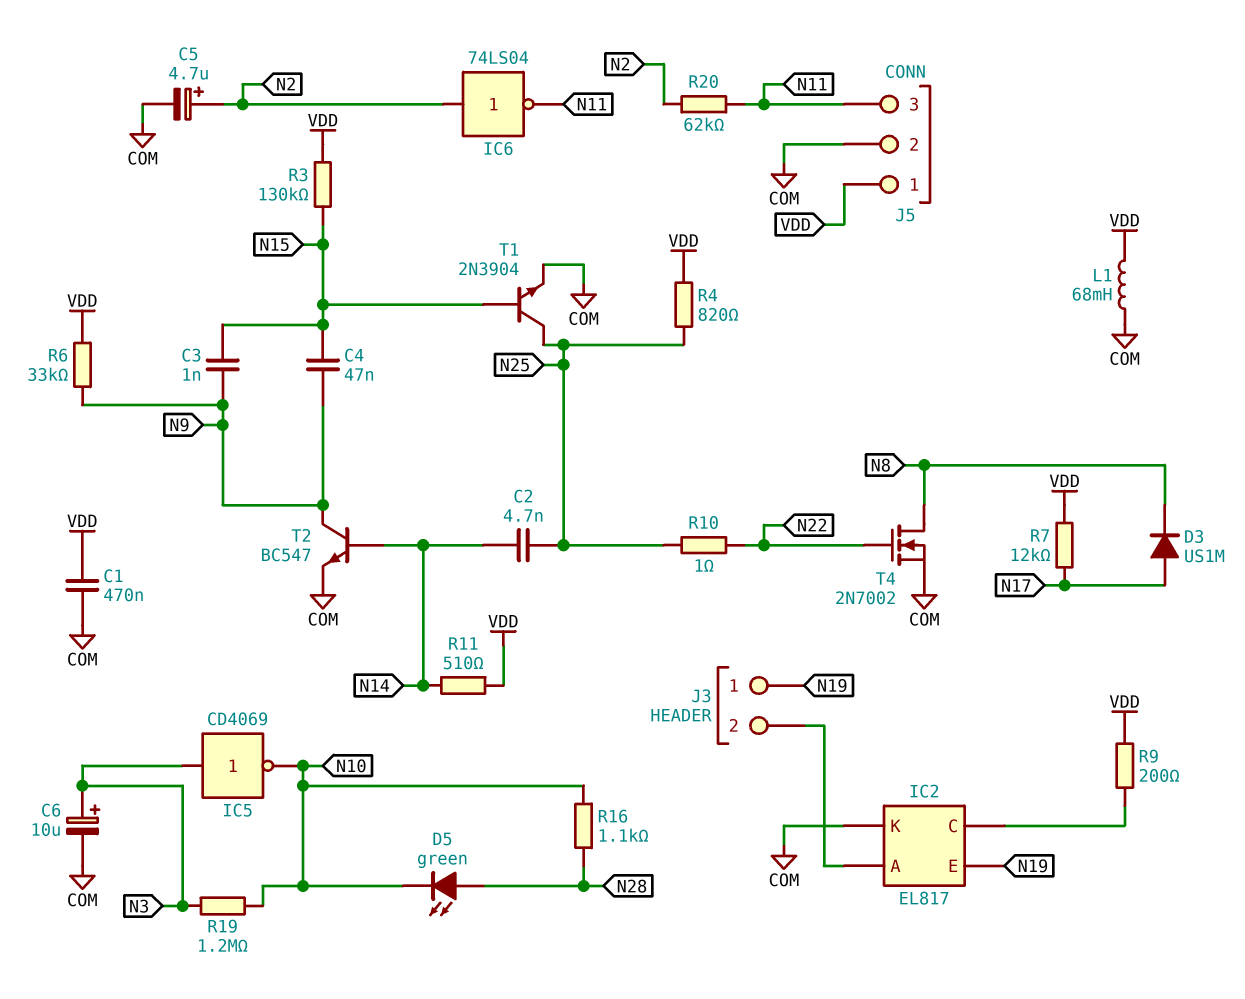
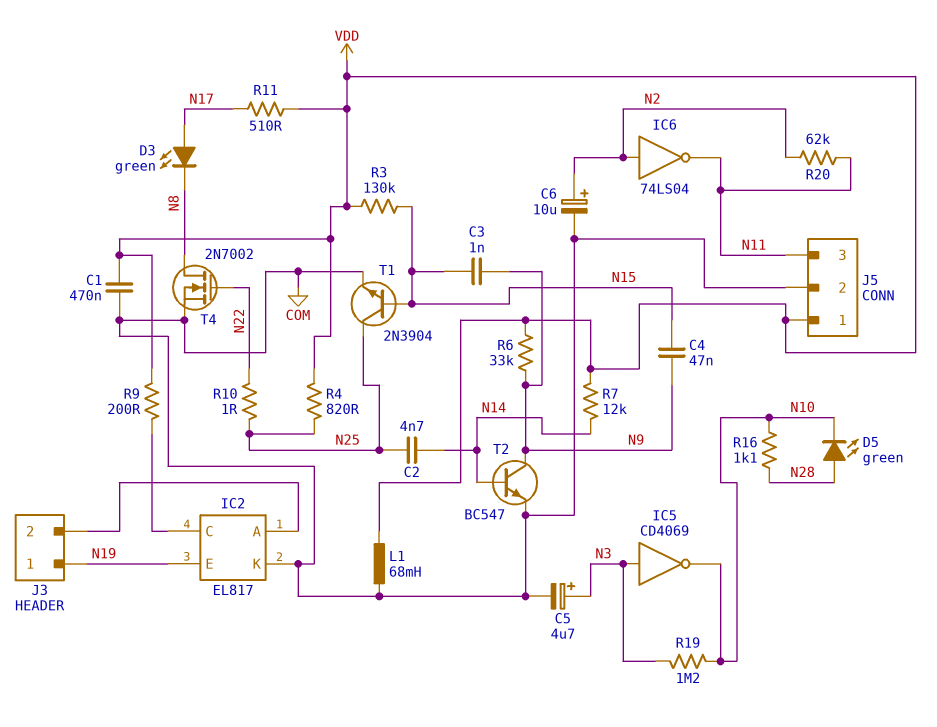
C5: 4.7uF (plus N2, minus COM) -> 4.7uF (plus N3, minus COM)
C6: 10uF (plus N3, minus COM) -> 10uF (plus N2, minus COM)
D3: diode US1M (A N17, K N8) -> LED green (A N17, K N8)
R7: 12k (N17, VDD) -> 12k (N14, VDD)
R11: 510 (N14, VDD) -> 510 (N17, VDD)

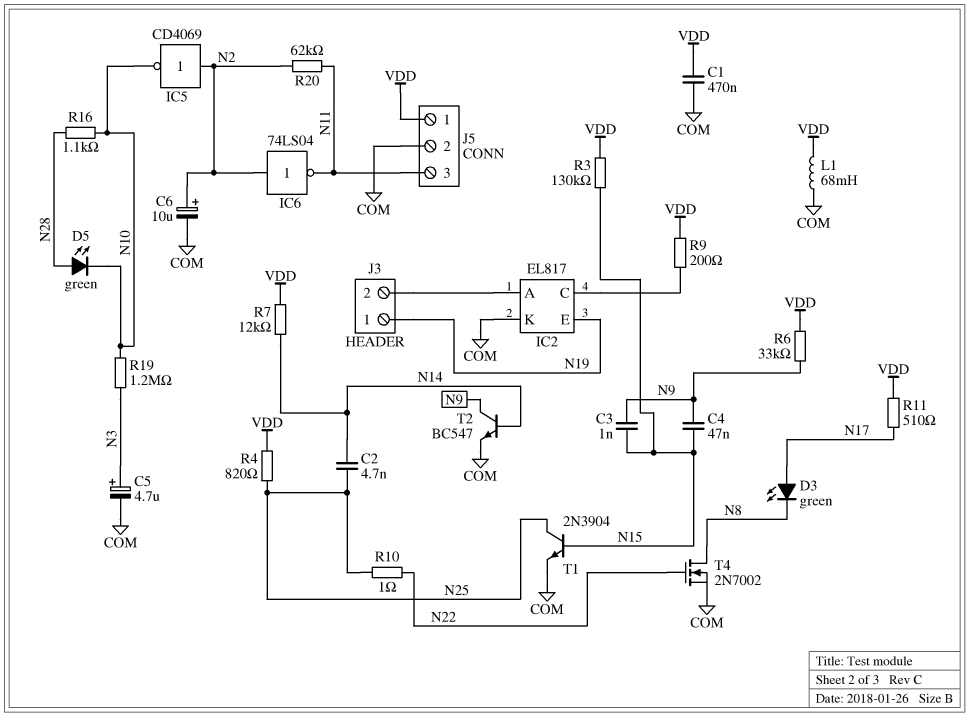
IC5: NOT CD4069 (in N3, out N10) -> NOT CD4069 (in N2, out N10)

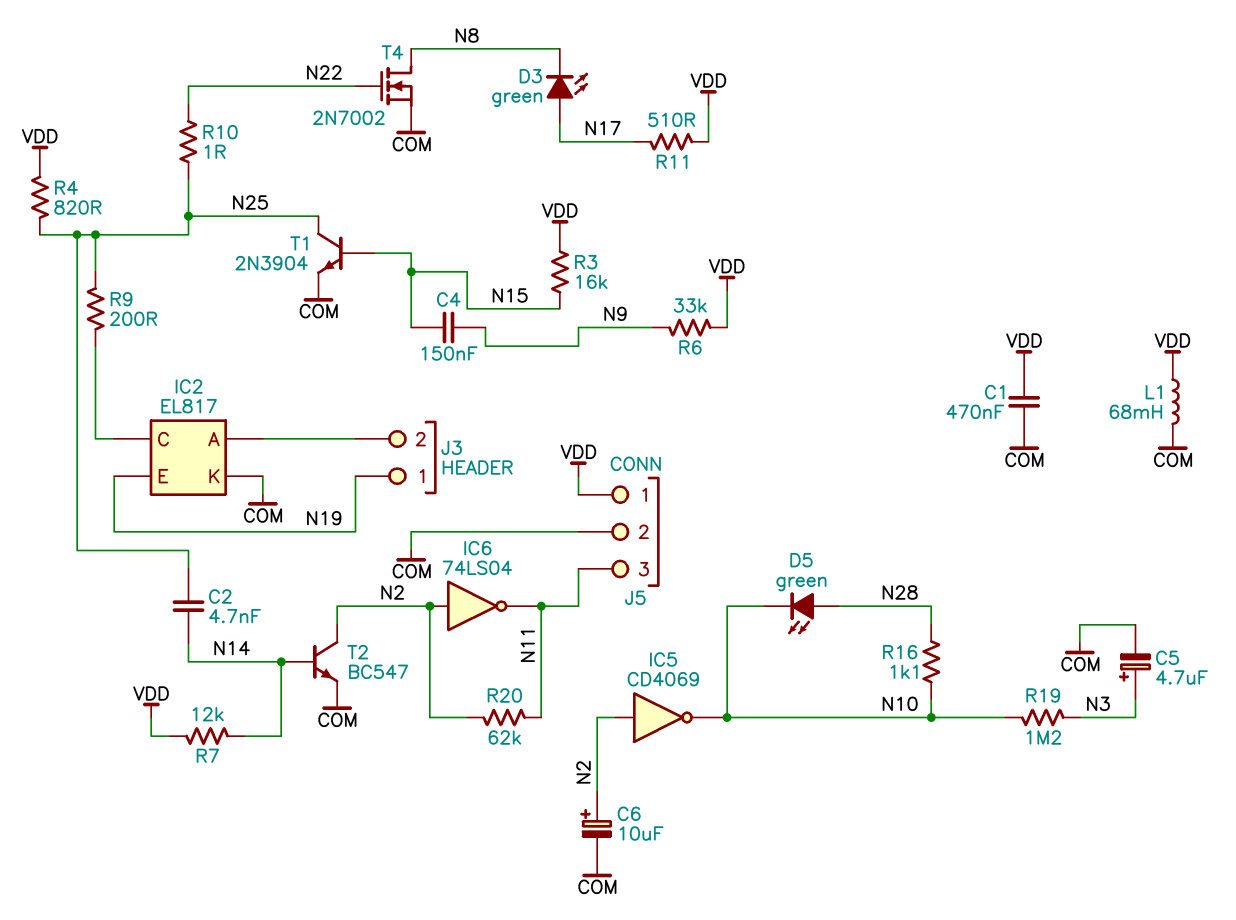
C3: 1nF (N9, N15) -> none
C4: 47nF (N9, N15) -> 150nF (N9, N15)
R3: 130k (N15, VDD) -> 16k (N15, VDD)
R9: 200 (IC2/C, VDD) -> 200 (IC2/C, N25)
T2: NPN BC547 (B N14, C N9, E COM) -> NPN BC547 (B N14, C N2, E COM)

